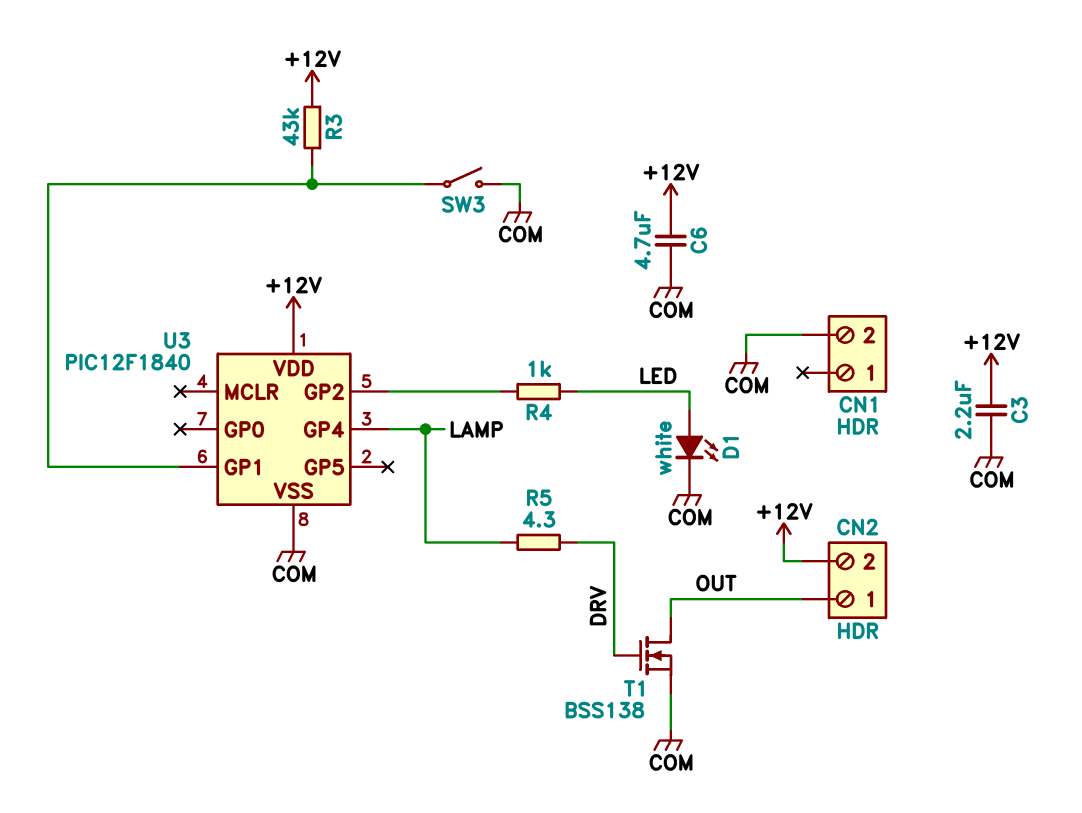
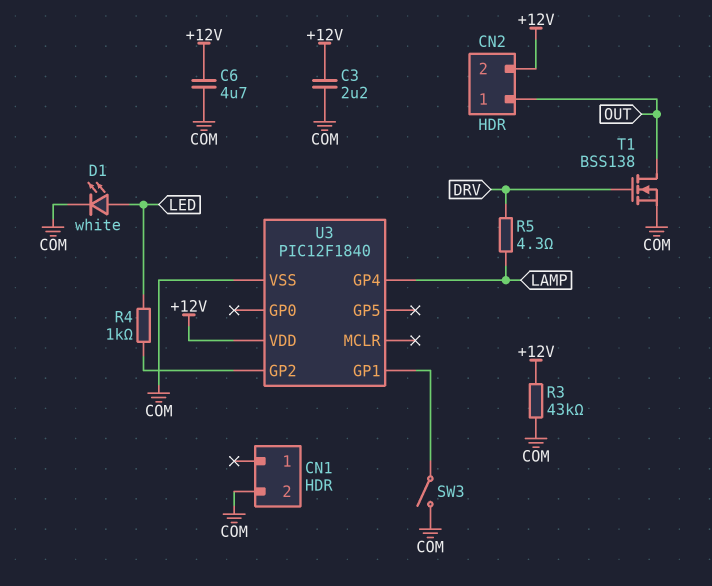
R3: 43k (+12V, U3/GP1) -> 43k (+12V, COM)

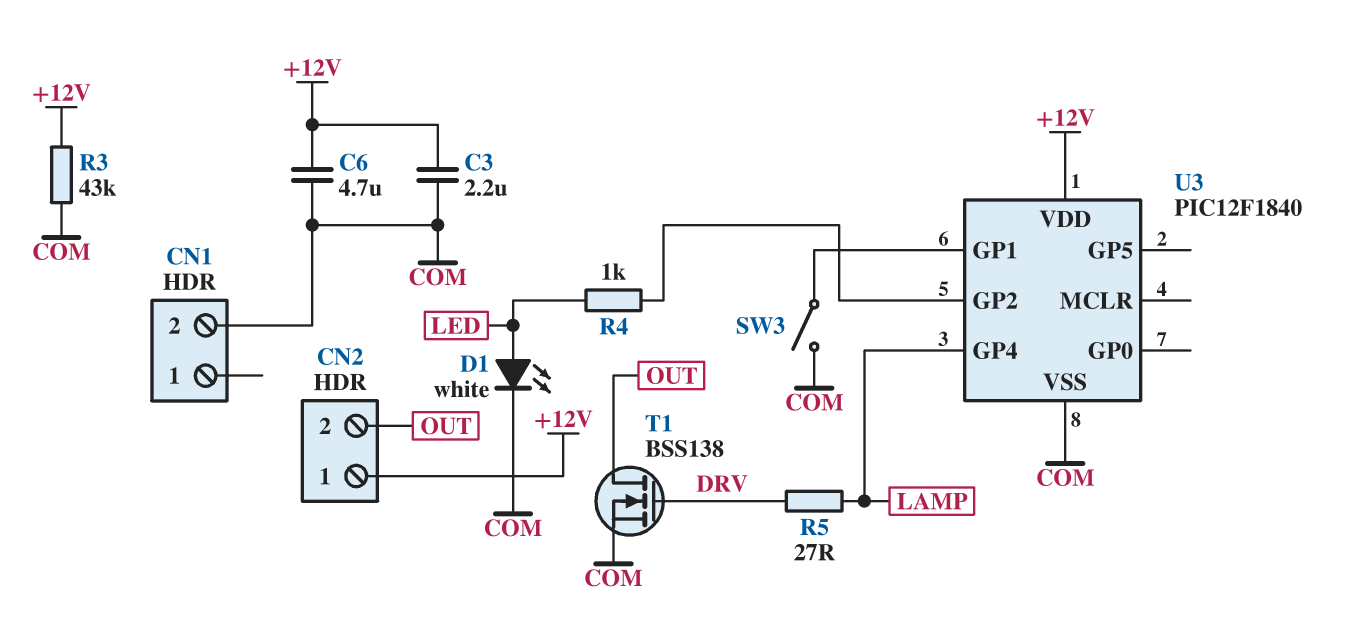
CN2 pin 1: OUT -> +12V
CN2 pin 2: +12V -> OUT
R5: 4.3 (DRV, LAMP) -> 27 (DRV, LAMP)

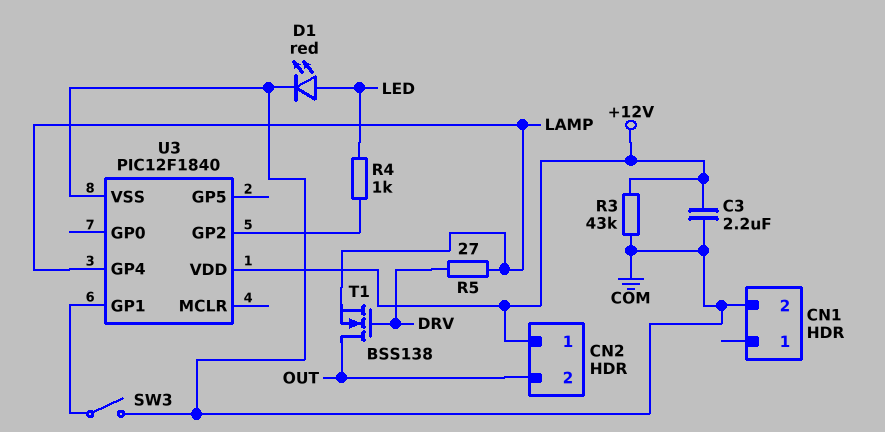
C6: 4.7uF (+12V, COM) -> none
D1: LED white (A LED, K COM) -> LED red (A LED, K COM)
T1: NMOS BSS138 (G DRV, D OUT, S COM) -> NMOS BSS138 (G DRV, D OUT, S LAMP)

